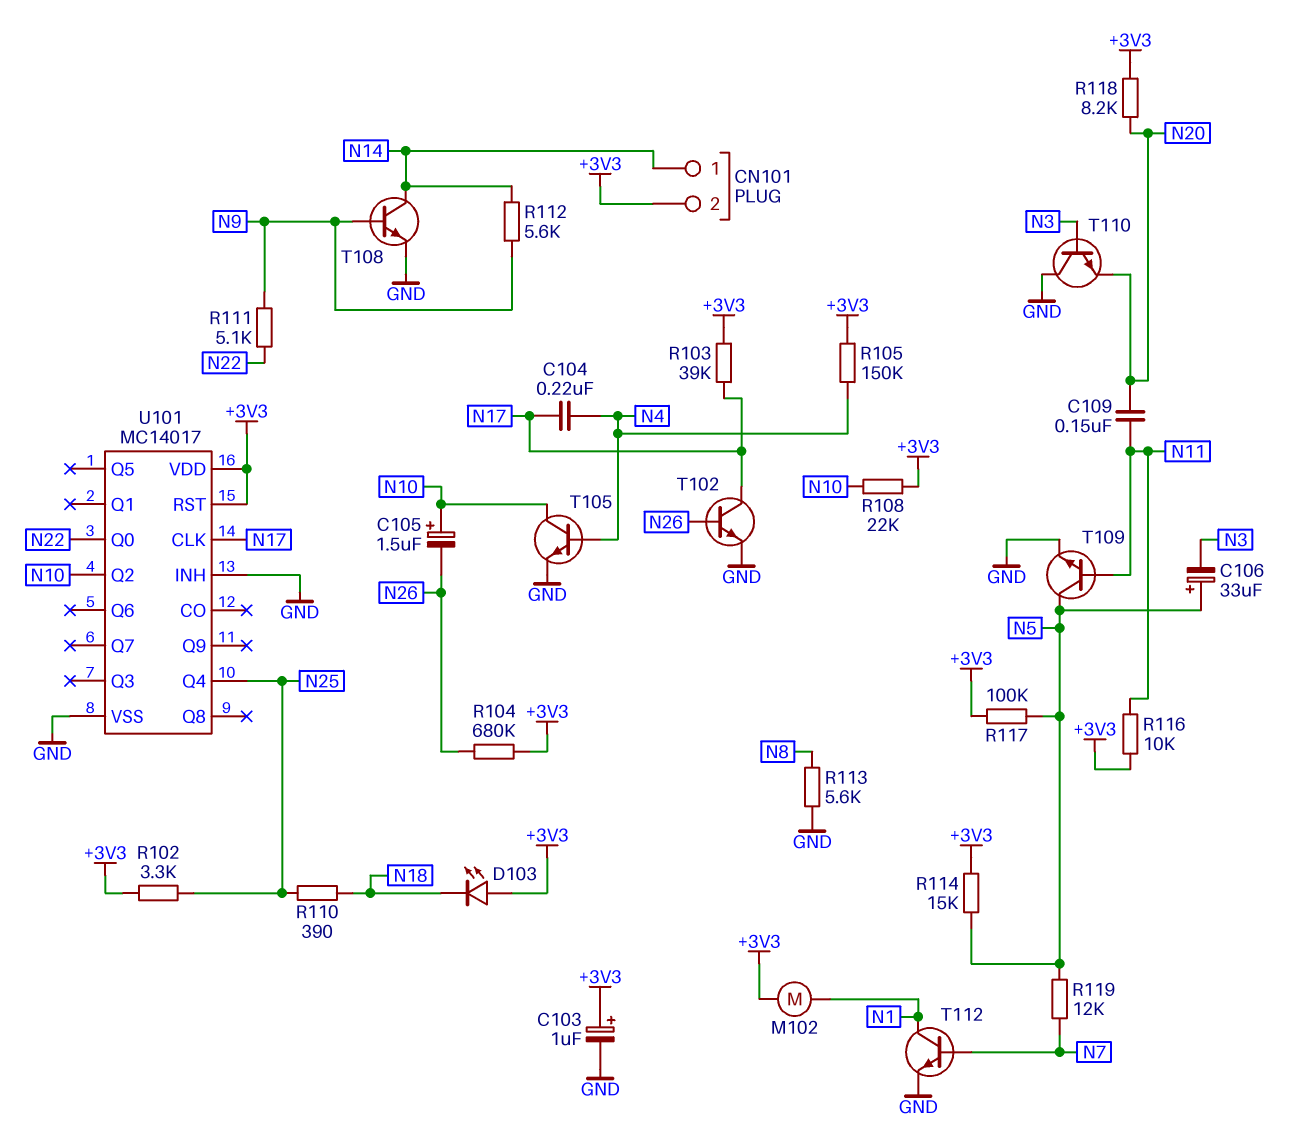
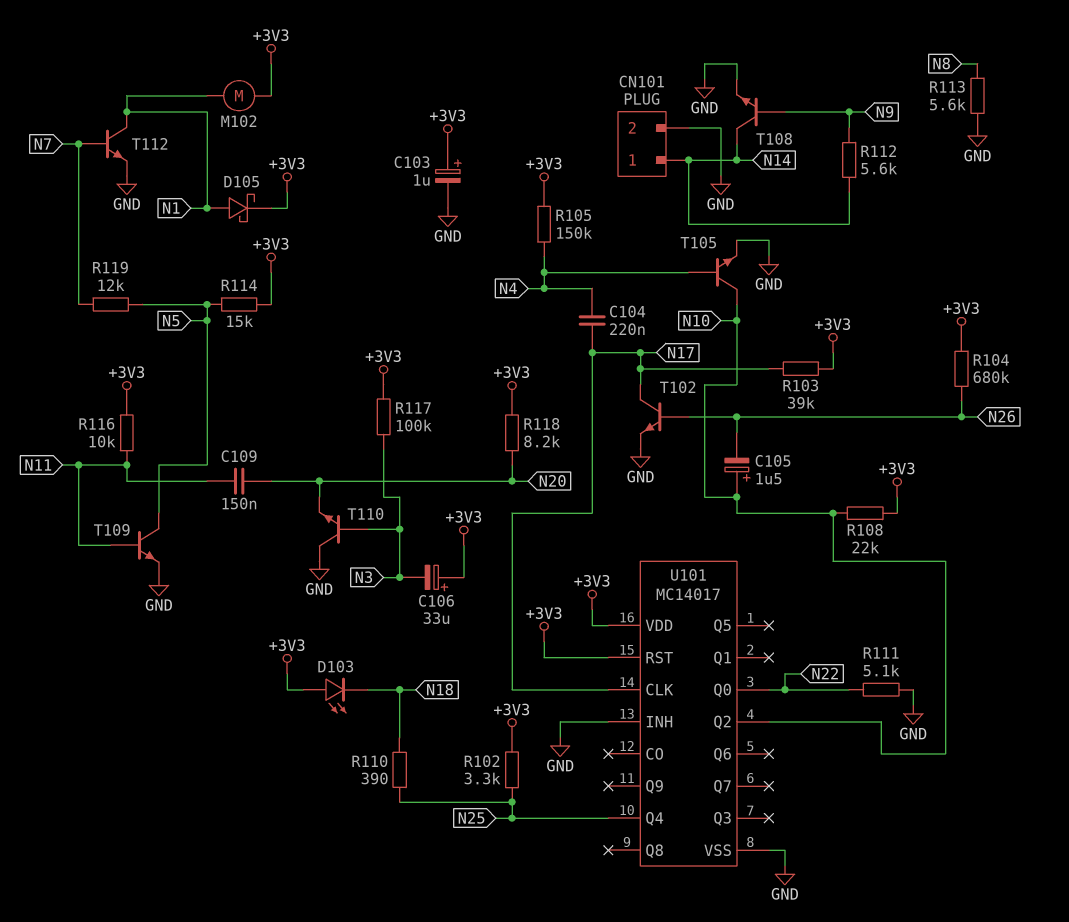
C106: 33uF (plus N5, minus N3) -> 33uF (plus +3V3, minus N3)
CN101 pin 2: +3V3 -> GND
D105: none -> schottky (A N1, K +3V3)
R111: 5.1k (N9, N22) -> 5.1k (GND, N22)
R117: 100k (+3V3, N5) -> 100k (+3V3, N3)

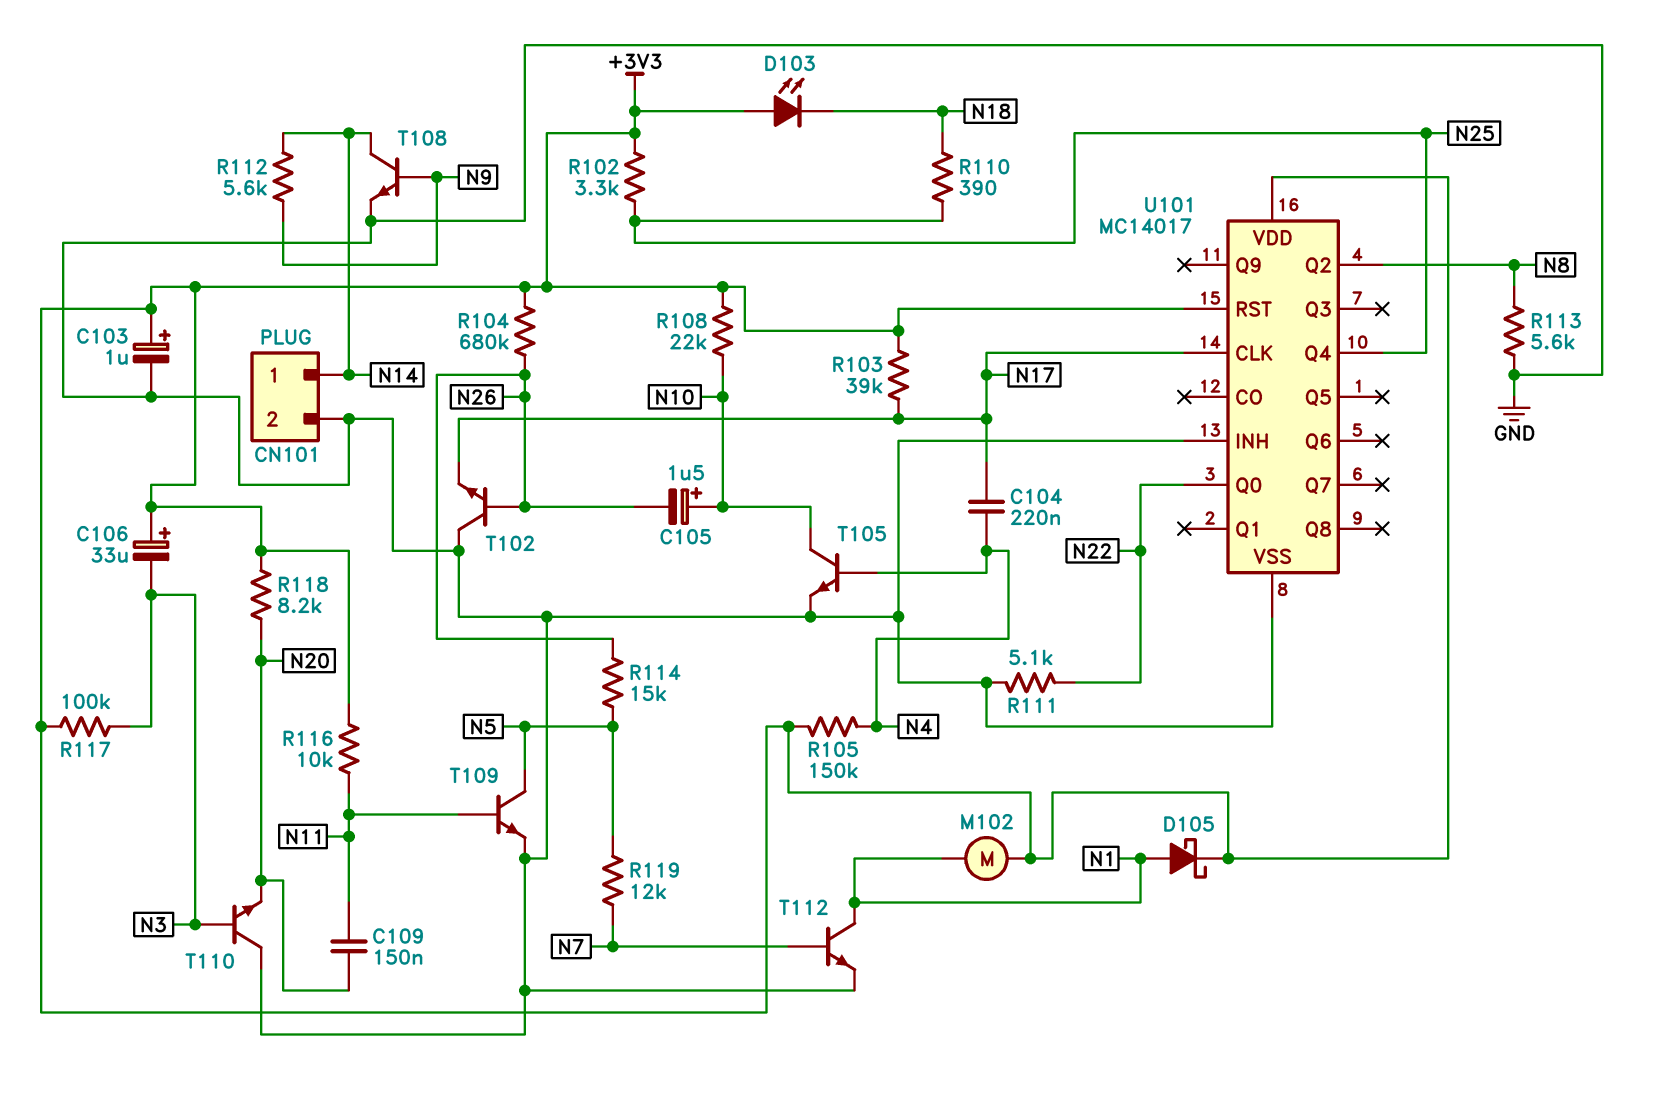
R114: 15k (+3V3, N5) -> 15k (N5, N26)
T102: NPN (B N26, C N17, E GND) -> NPN (B N26, C GND, E N17)
U101 pin Q2: N10 -> N8

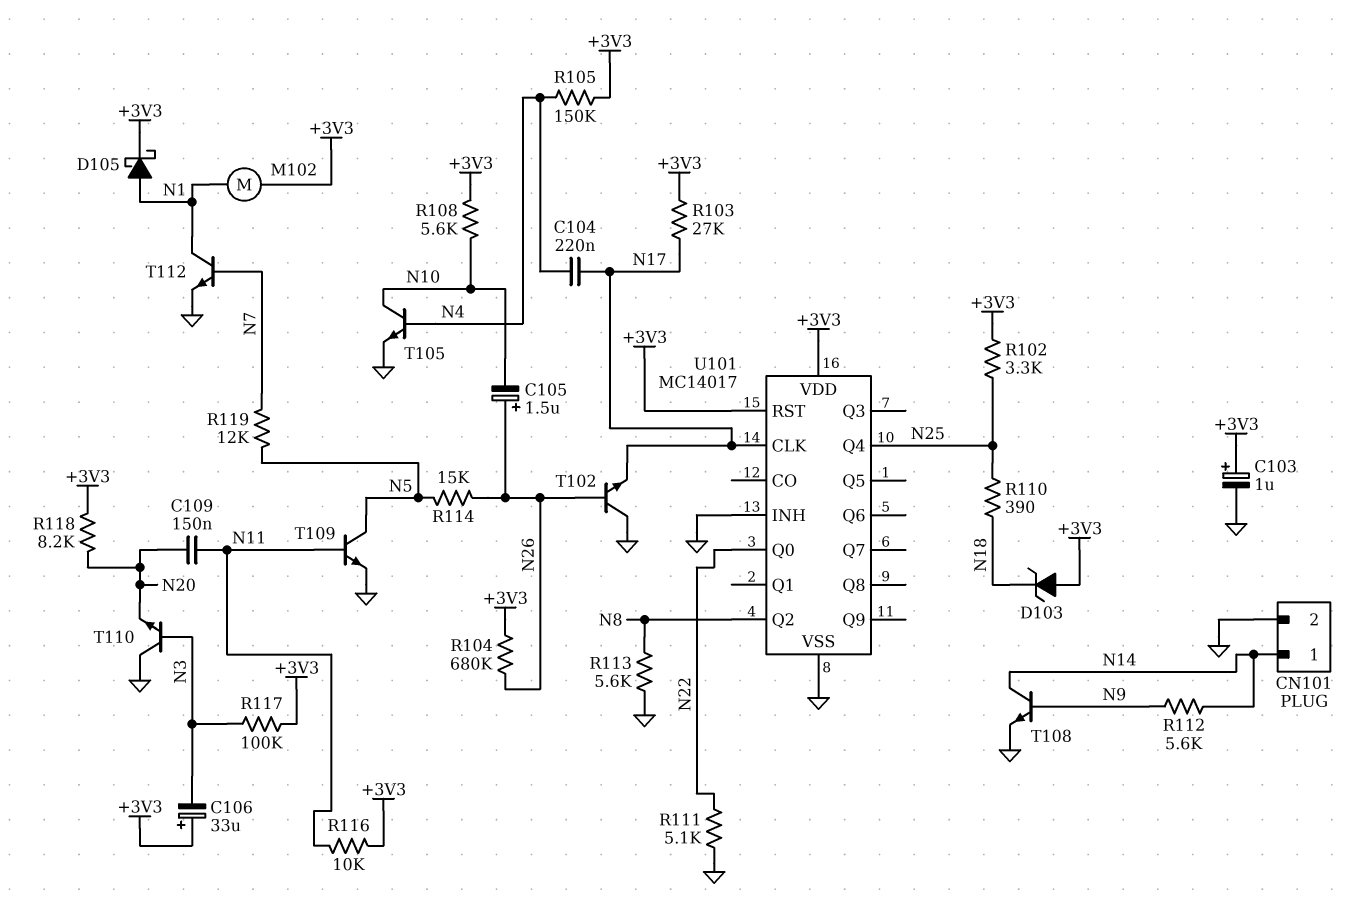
C105: 1.5uF (plus N10, minus N26) -> 1.5uF (plus N26, minus N10)
D103: LED (A +3V3, K N18) -> zener (A +3V3, K N18)
R103: 39k (+3V3, N17) -> 27k (+3V3, N17)
R108: 22k (+3V3, N10) -> 5.6k (+3V3, N10)

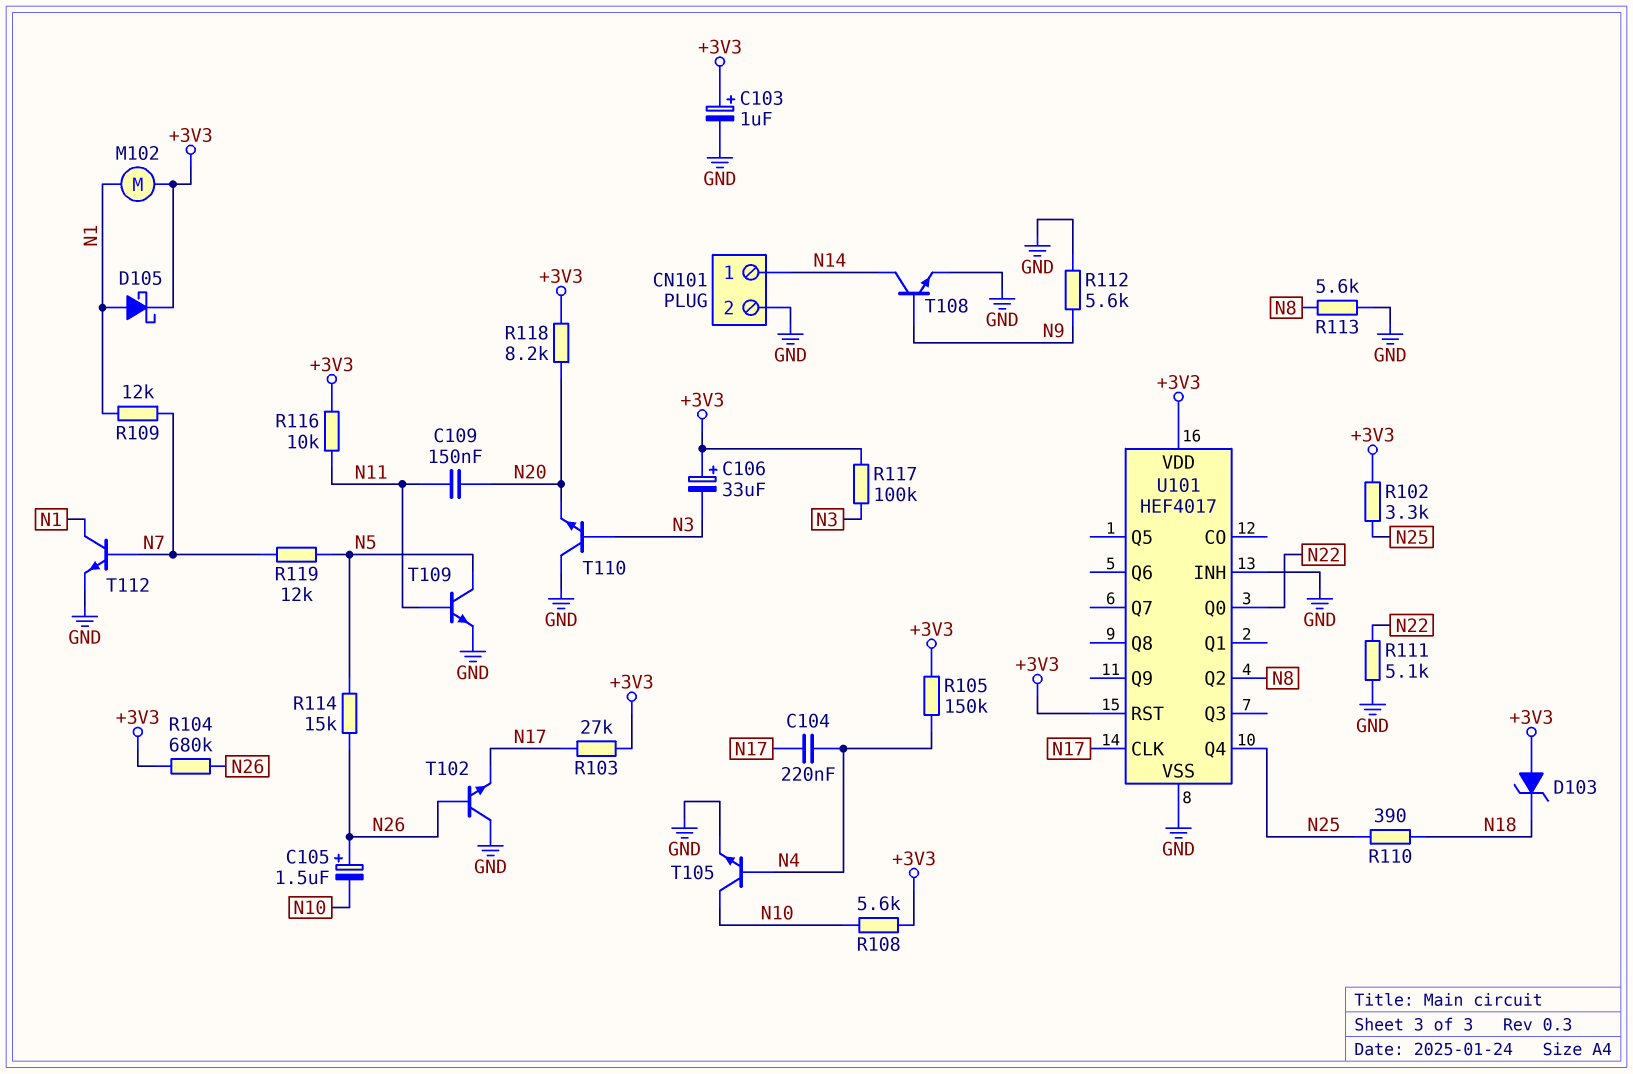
R109: none -> 12k (N1, N7)
R112: 5.6k (N9, N14) -> 5.6k (GND, N9)
U101: MC14017 -> HEF4017

